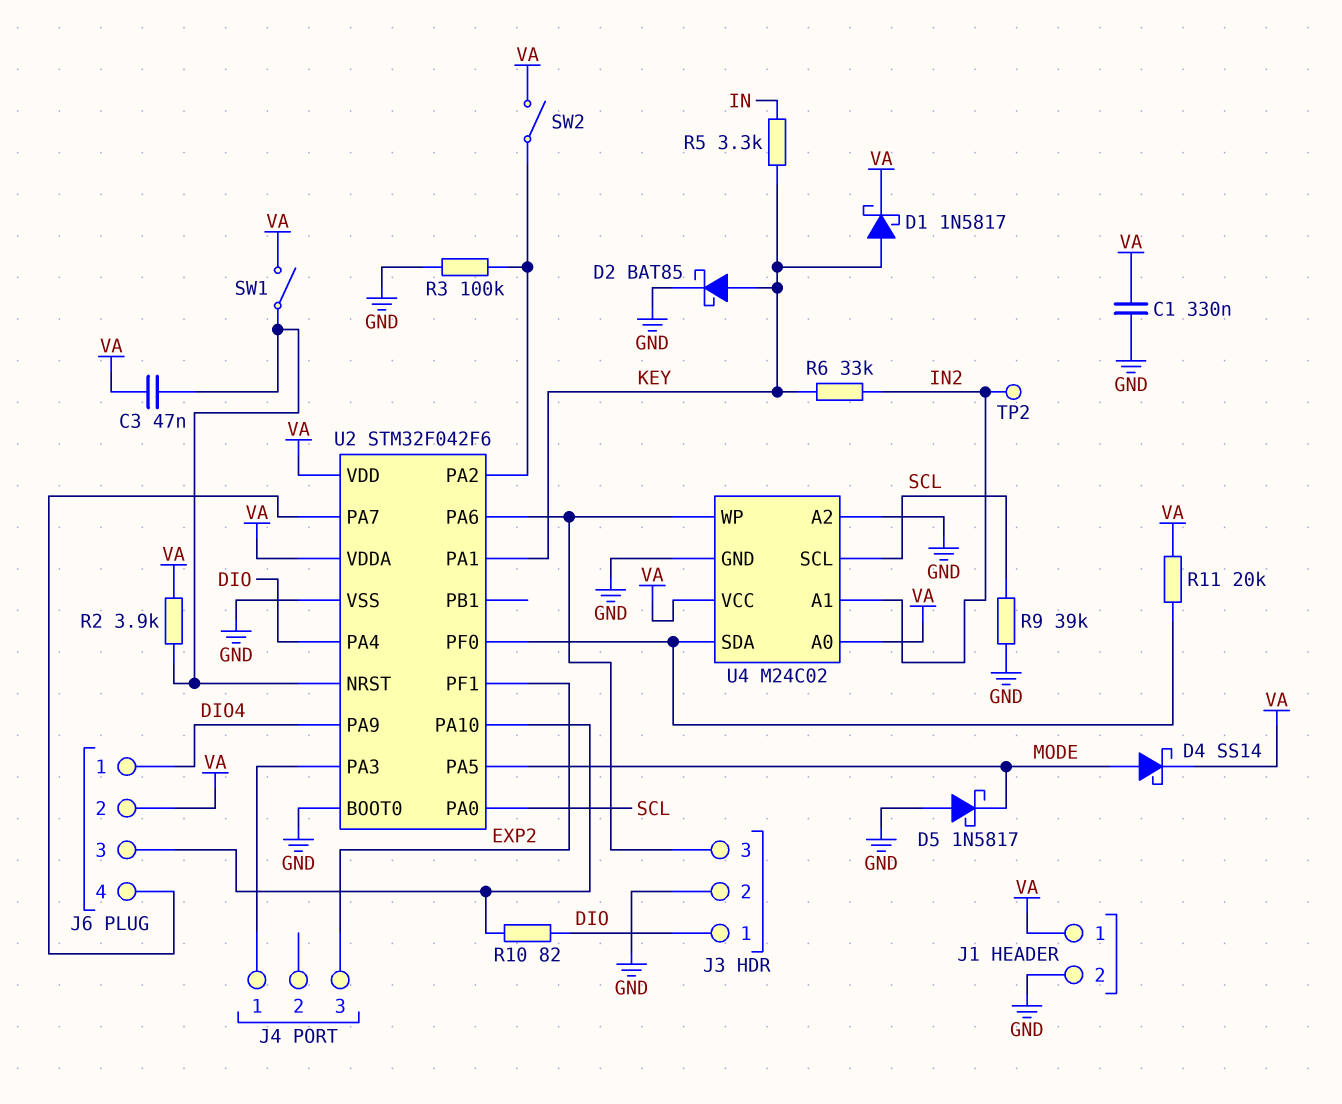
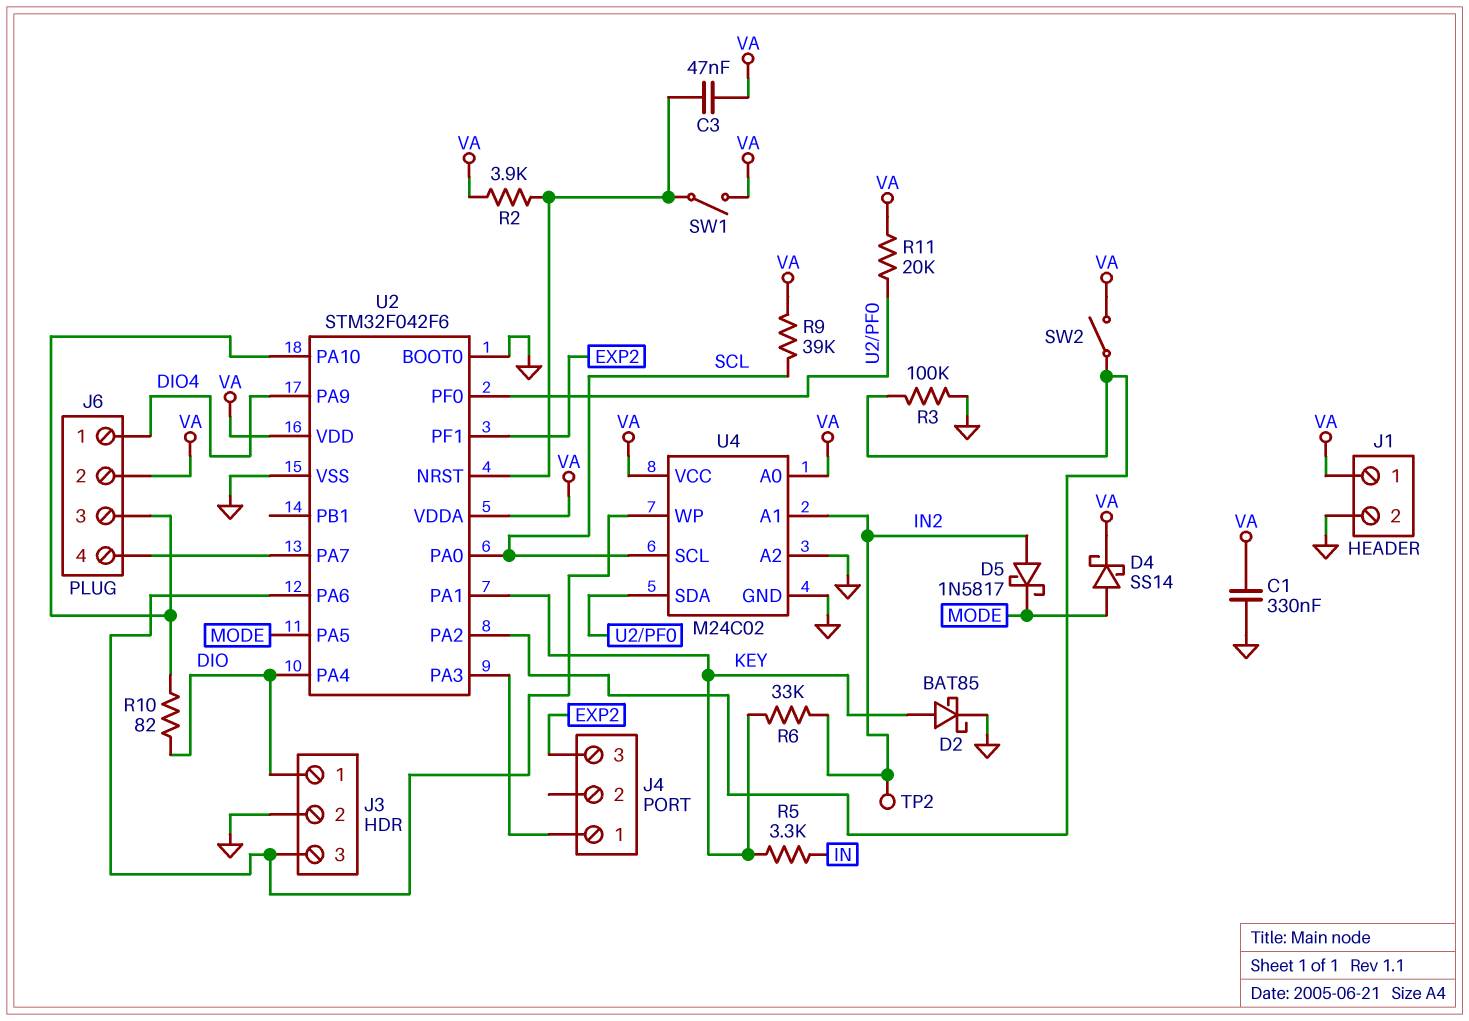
D1: schottky 1N5817 (A KEY, K VA) -> none
D5: schottky 1N5817 (A GND, K MODE) -> schottky 1N5817 (A IN2, K MODE)
R9: 39k (GND, SCL) -> 39k (SCL, VA)

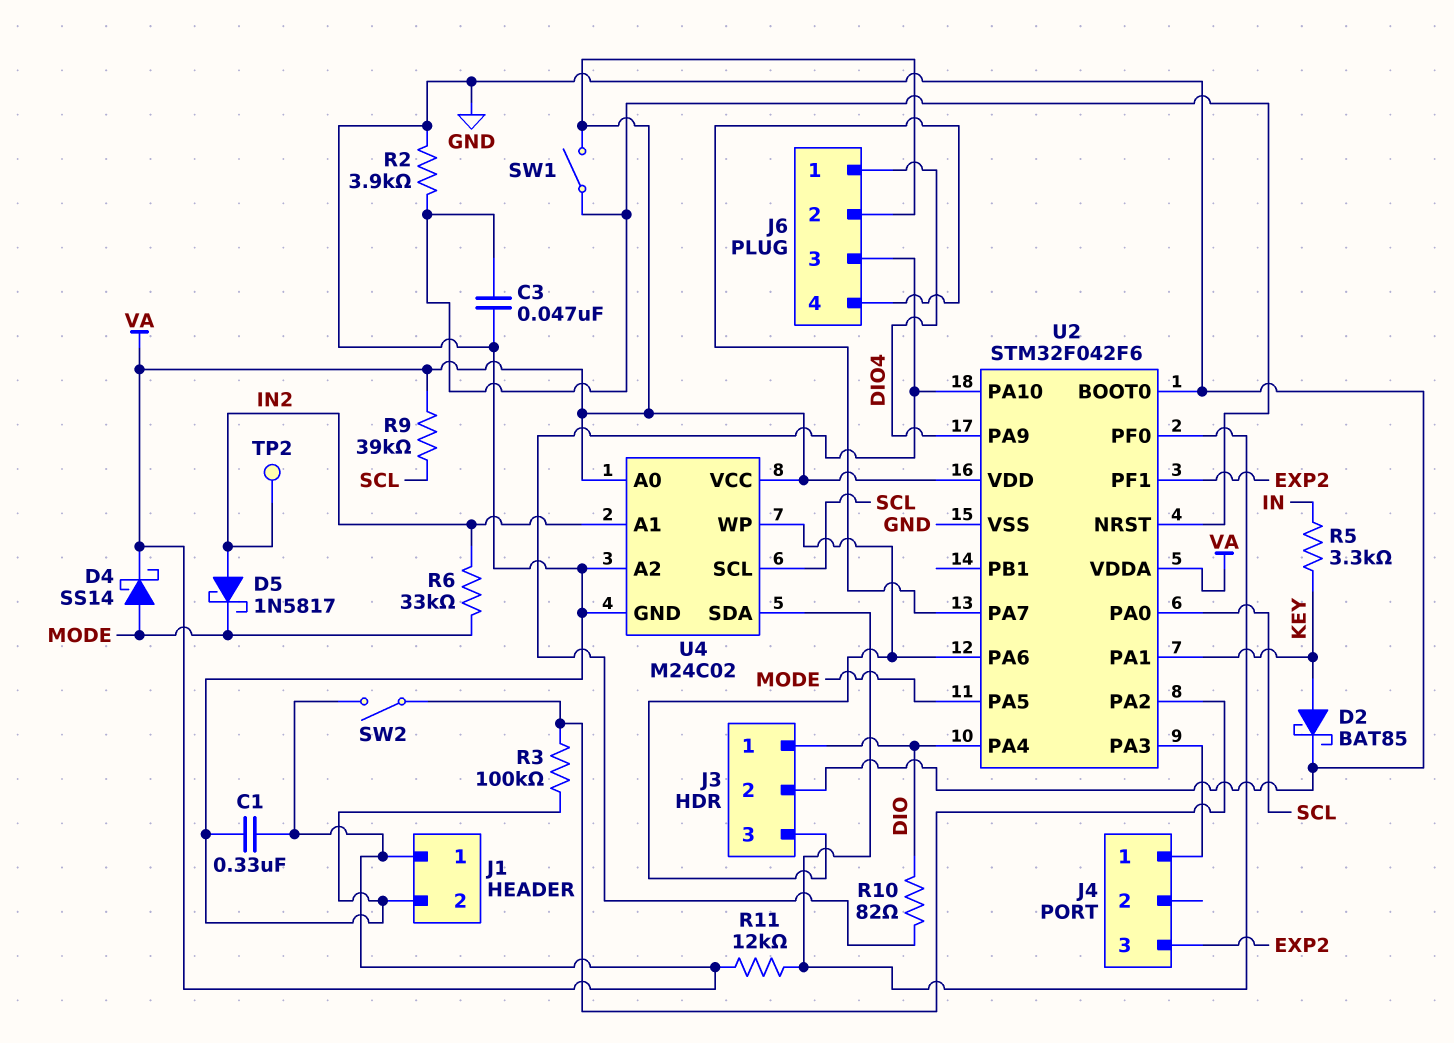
C3: 47nF (U2/NRST, VA) -> 47nF (GND, U2/NRST)
R2: 3.9k (U2/NRST, VA) -> 3.9k (GND, U2/NRST)
R6: 33k (IN2, KEY) -> 33k (IN2, MODE)
R11: 20k (U2/PF0, VA) -> 12k (U2/PF0, VA)

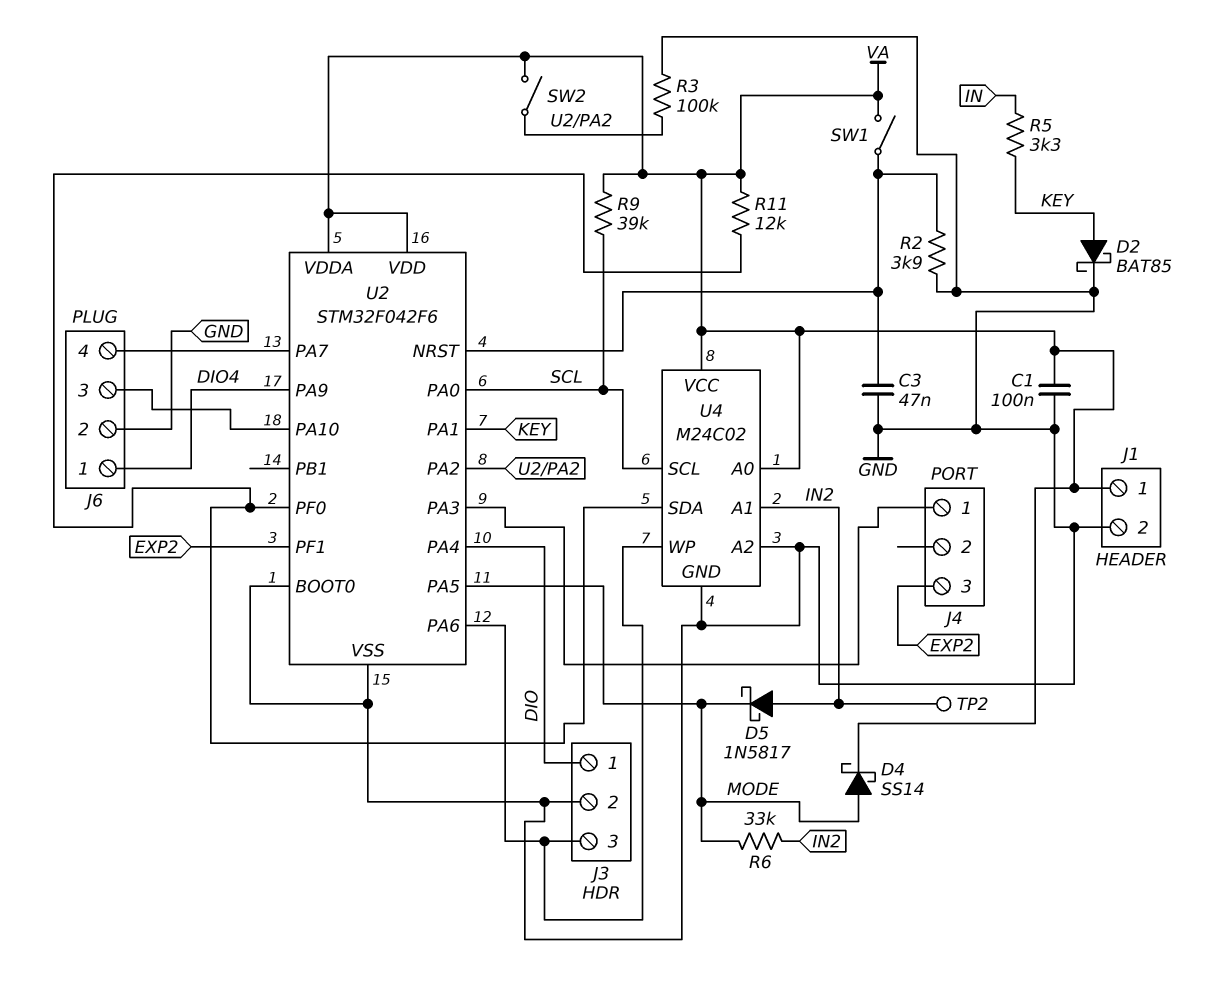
C1: 330nF (GND, VA) -> 100nF (GND, VA)
J6 pin 2: VA -> GND
R10: 82 (DIO, J6/3) -> none

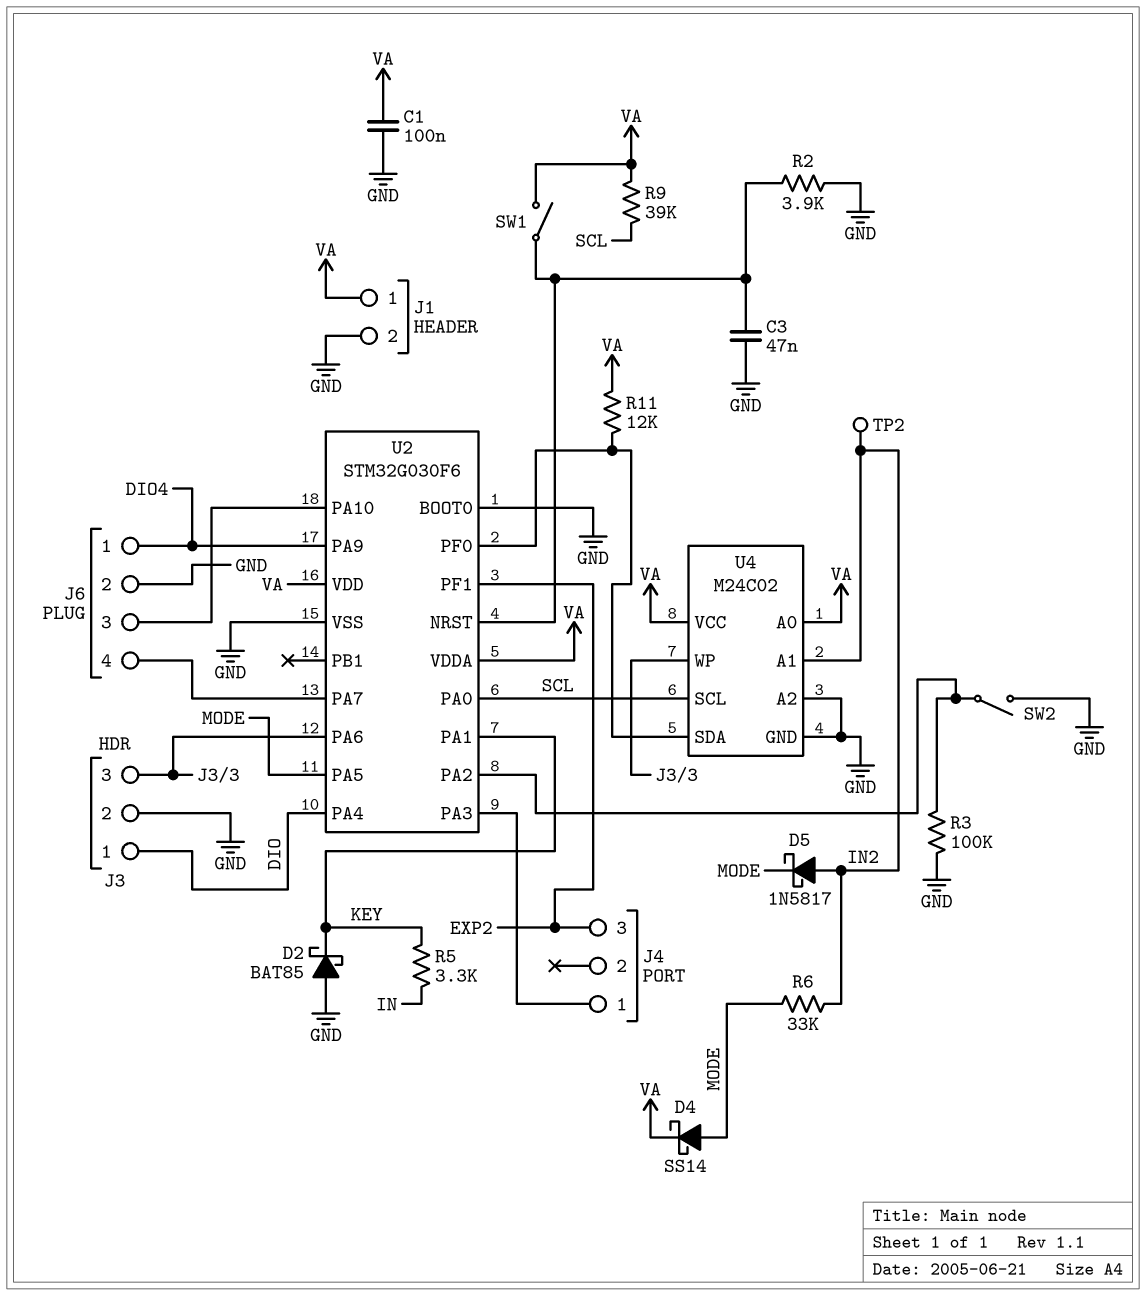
D2: schottky BAT85 (A KEY, K GND) -> schottky BAT85 (A GND, K KEY)
SW2: switch (U2/PA2, VA) -> switch (GND, U2/PA2)
U2: STM32F042F6 -> STM32G030F6

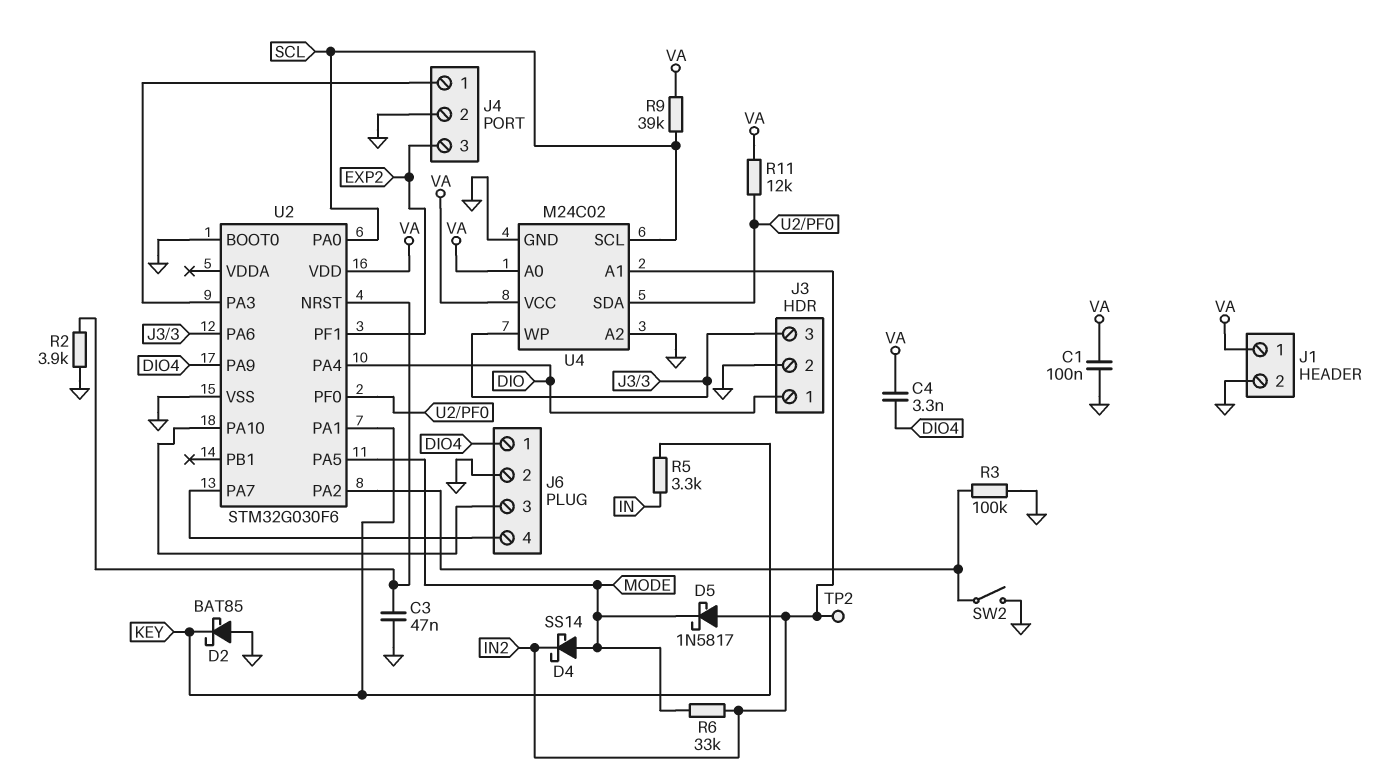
C4: none -> 3.3nF (DIO4, VA)
D4: schottky SS14 (A MODE, K VA) -> schottky SS14 (A MODE, K IN2)
J4 pin 2: none -> GND
SW1: switch (U2/NRST, VA) -> none
U2 pin VDDA: VA -> none

